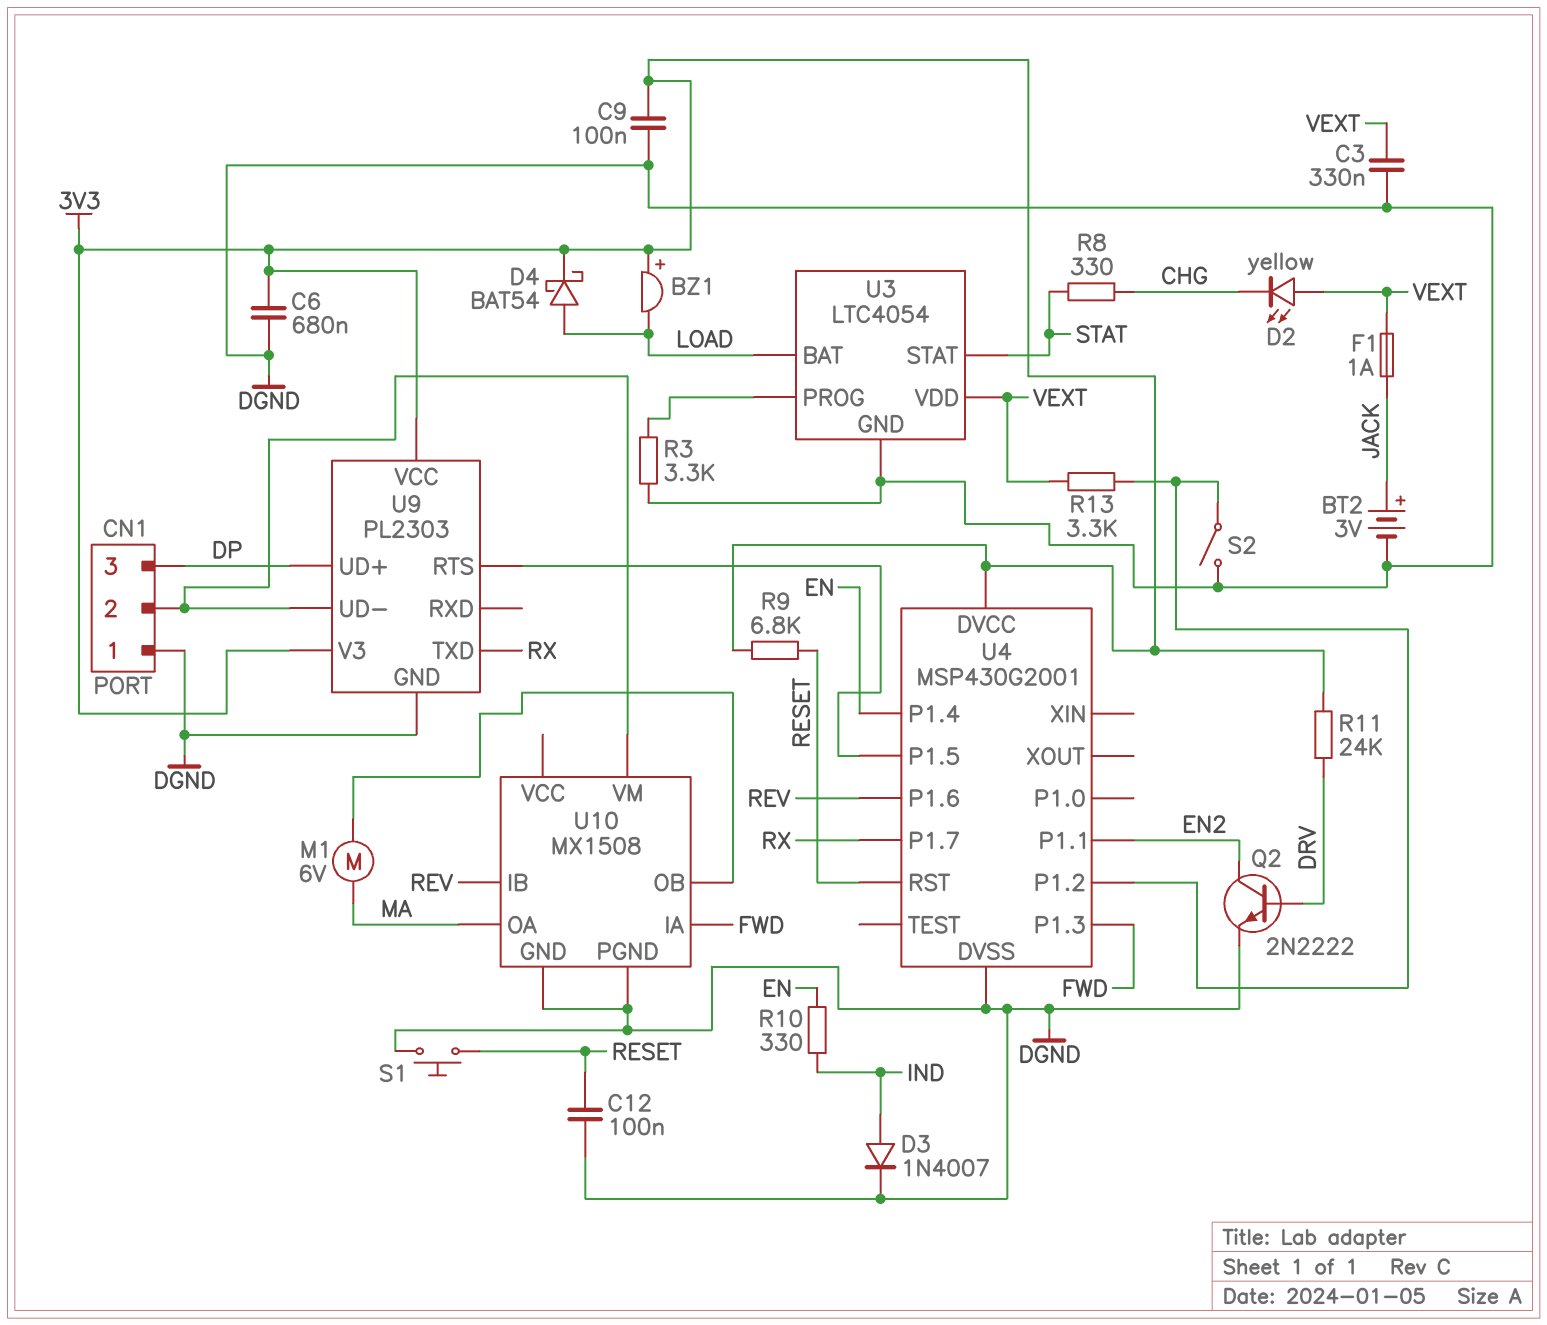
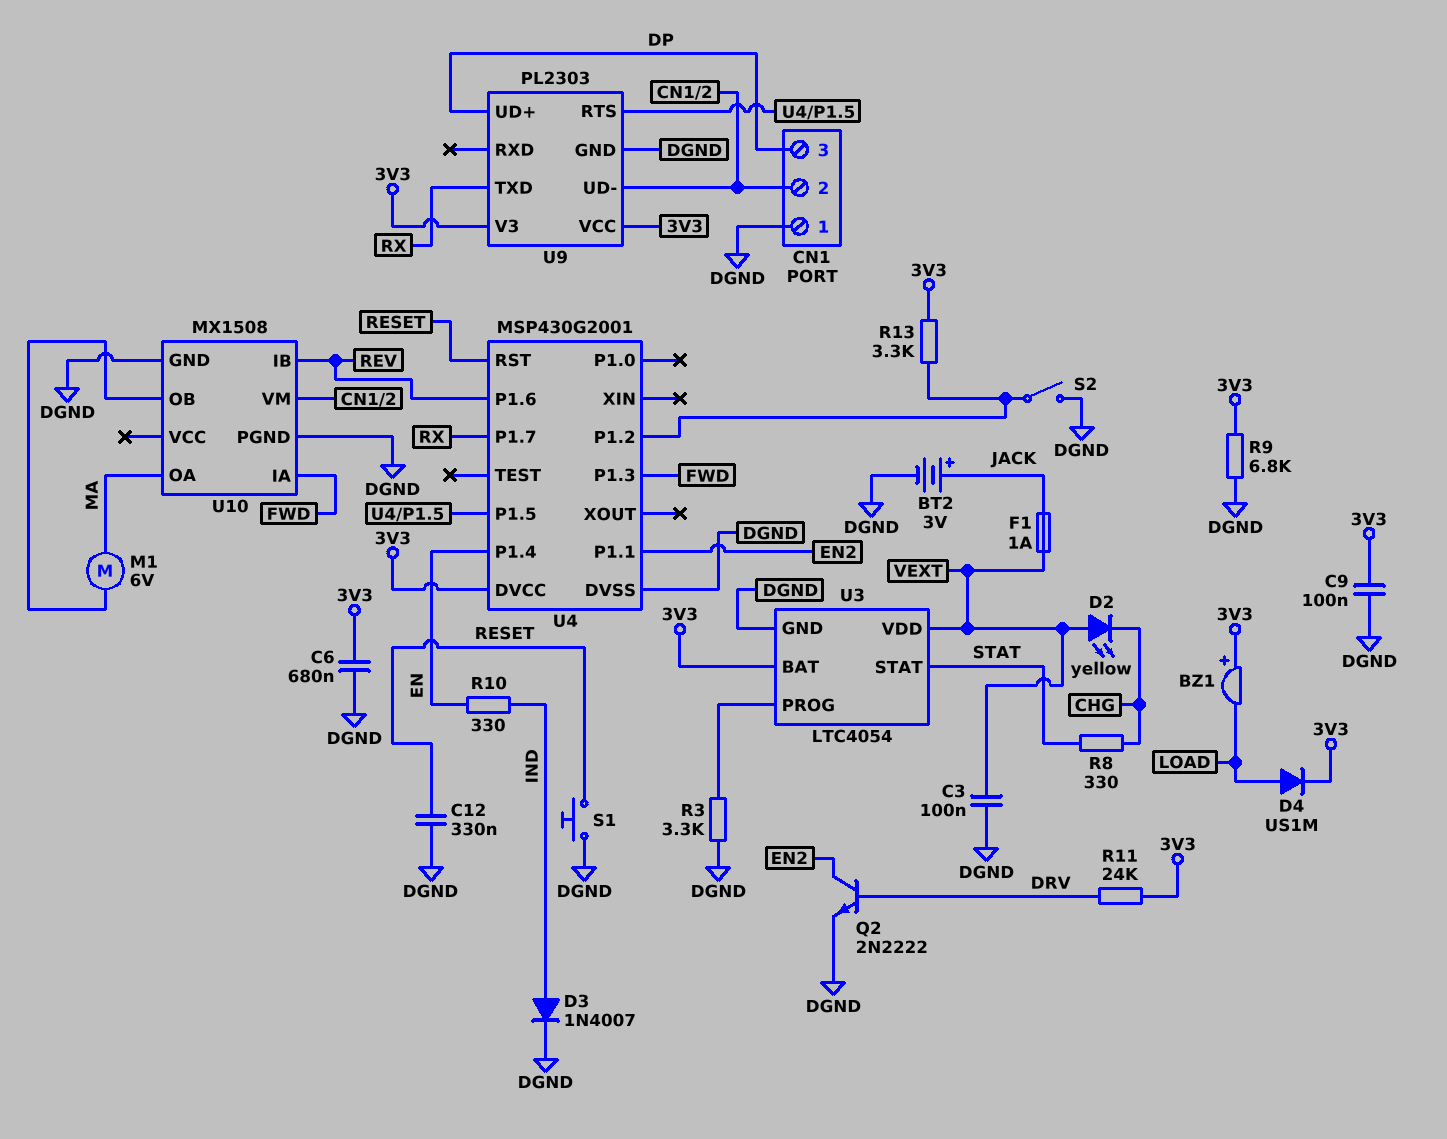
C3: 330nF (DGND, VEXT) -> 100nF (DGND, VEXT)
C12: 100nF (DGND, RESET) -> 330nF (DGND, RESET)
D4: schottky BAT54 (A LOAD, K 3V3) -> diode US1M (A LOAD, K 3V3)
R9: 6.8k (3V3, RESET) -> 6.8k (3V3, DGND)
R13: 3.3k (U4/P1.2, VEXT) -> 3.3k (3V3, U4/P1.2)
U3 pin BAT: LOAD -> 3V3

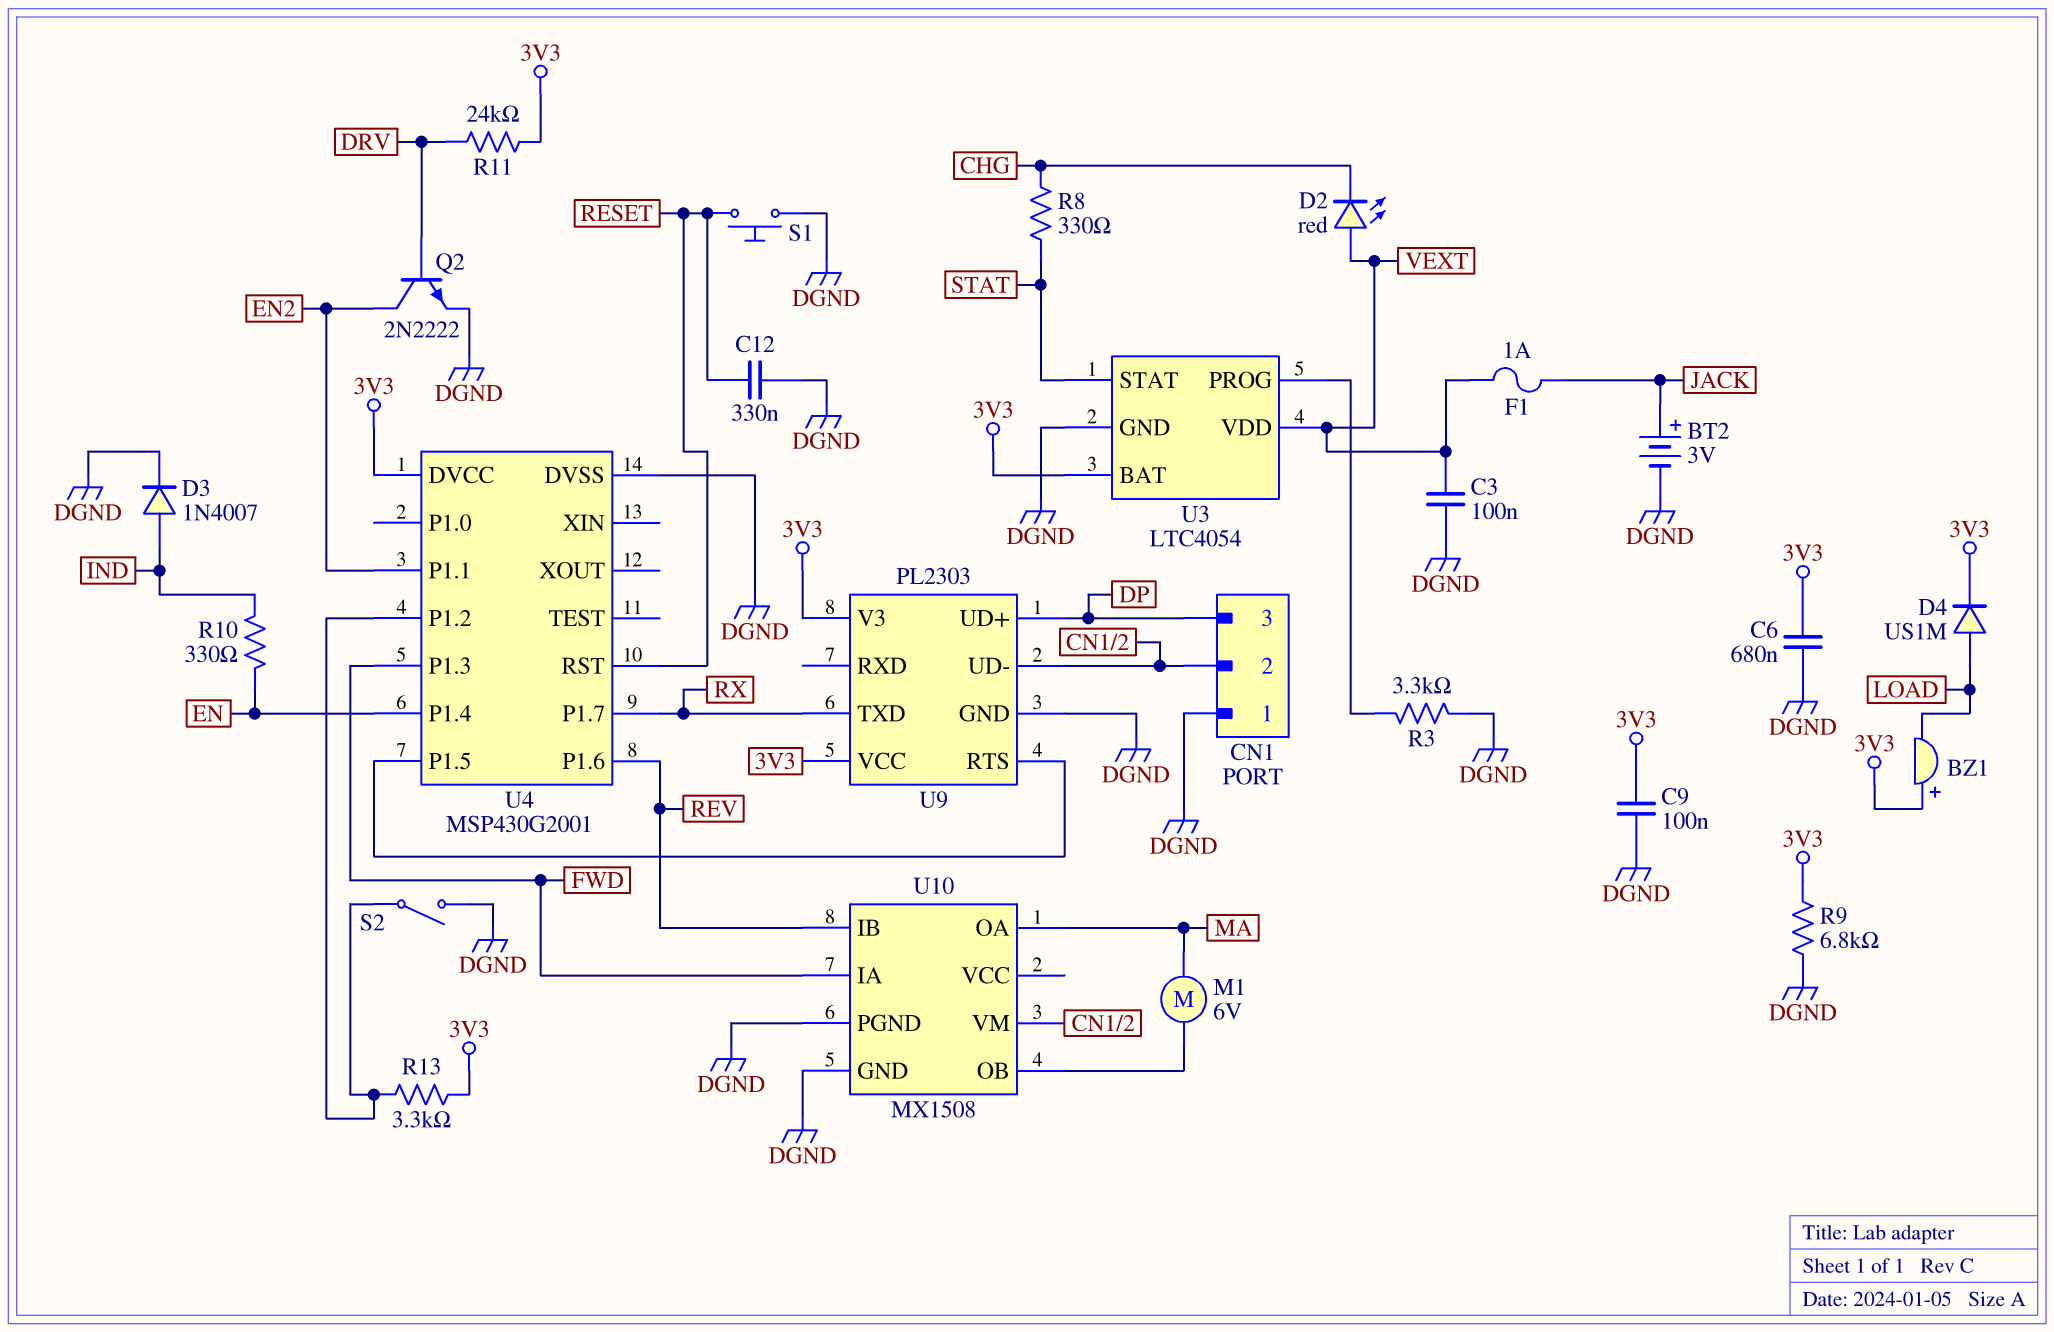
D2: LED yellow (A VEXT, K CHG) -> LED red (A VEXT, K CHG)

